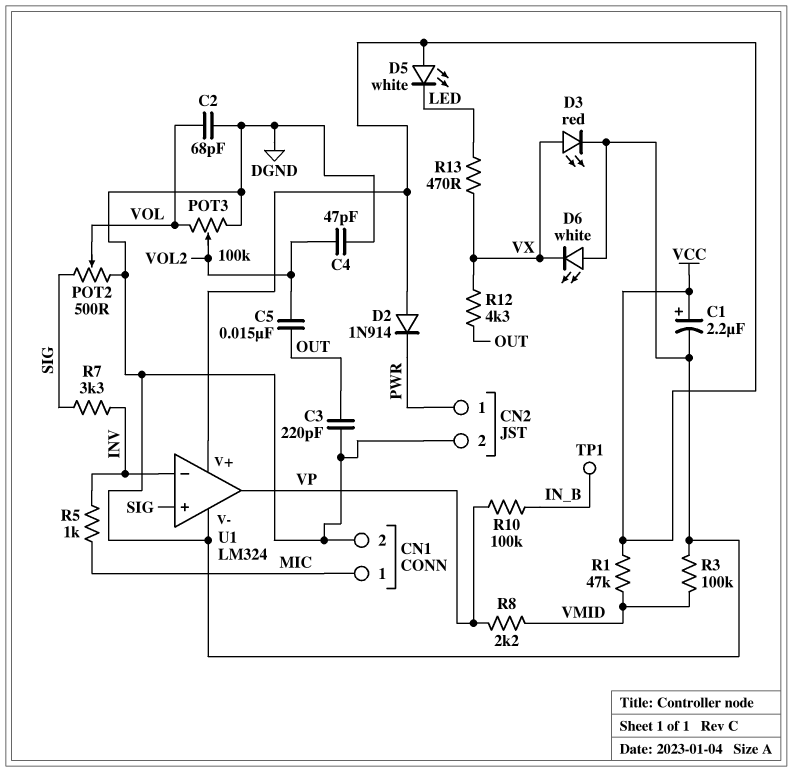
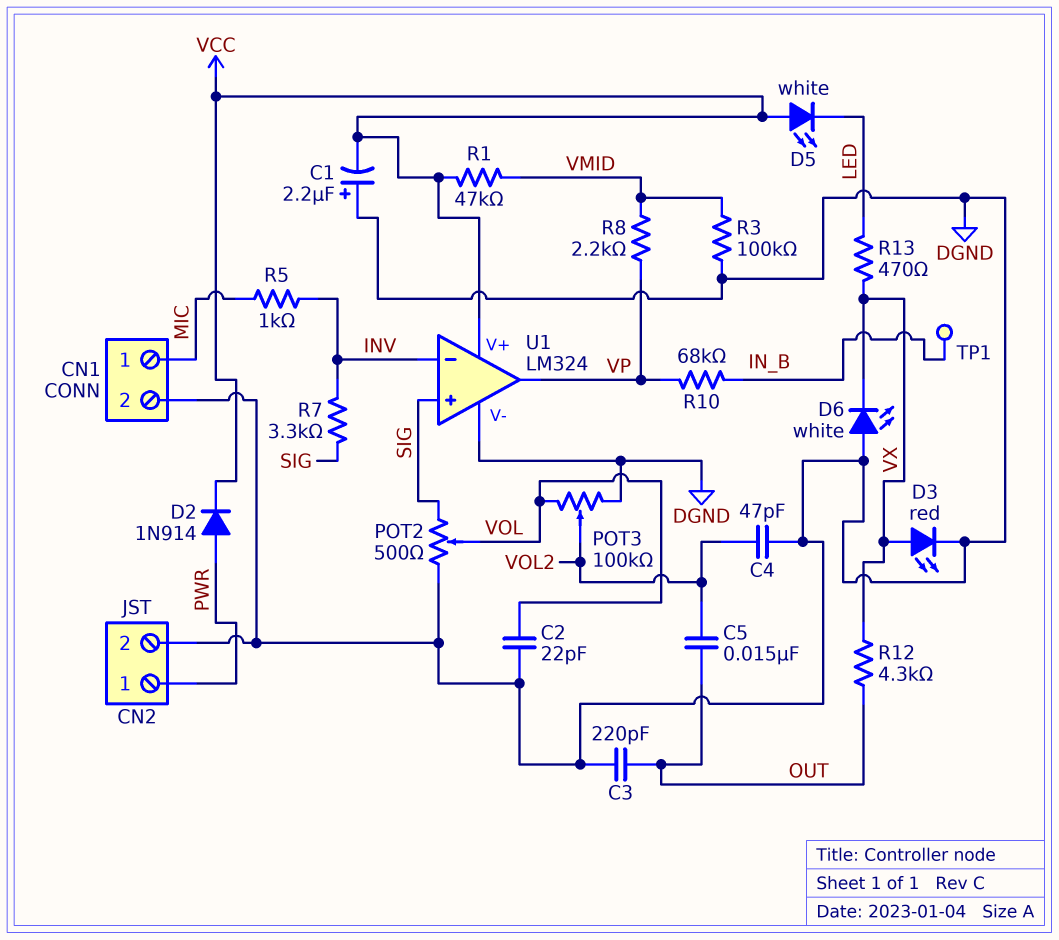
C1: 2.2uF (plus VCC, minus DGND) -> 2.2uF (plus DGND, minus VCC)
C2: 68pF (DGND, VOL) -> 22pF (DGND, VOL)
D2: diode 1N914 (A VCC, K PWR) -> diode 1N914 (A PWR, K VCC)
R10: 100k (IN_B, VP) -> 68k (IN_B, VP)

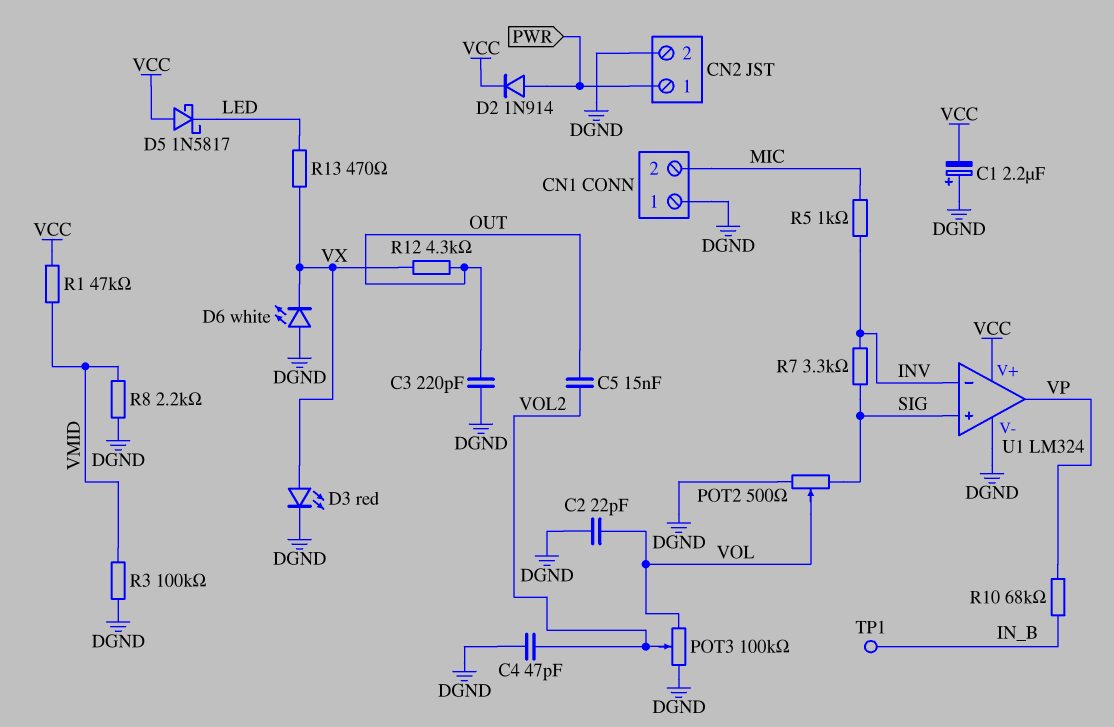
CN1 pin 1: MIC -> DGND
CN1 pin 2: DGND -> MIC
D5: LED white (A VCC, K LED) -> schottky 1N5817 (A VCC, K LED)
R8: 2.2k (VMID, VP) -> 2.2k (DGND, VMID)

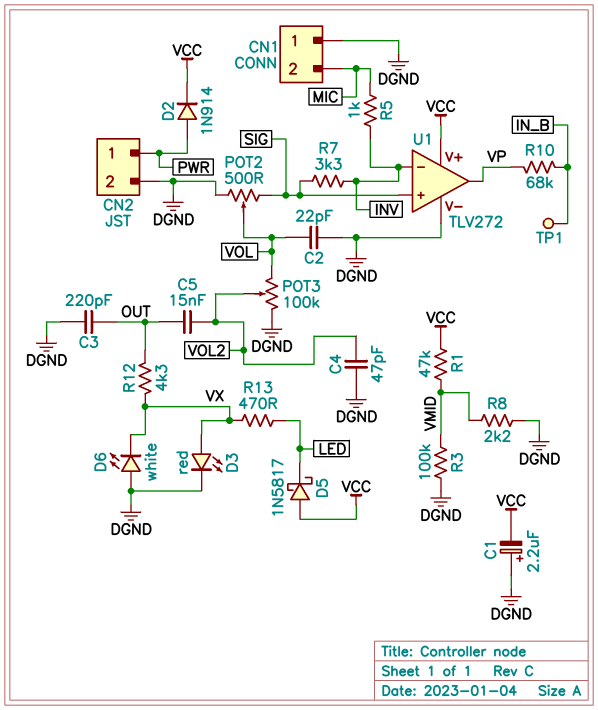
U1: LM324 -> TLV272

